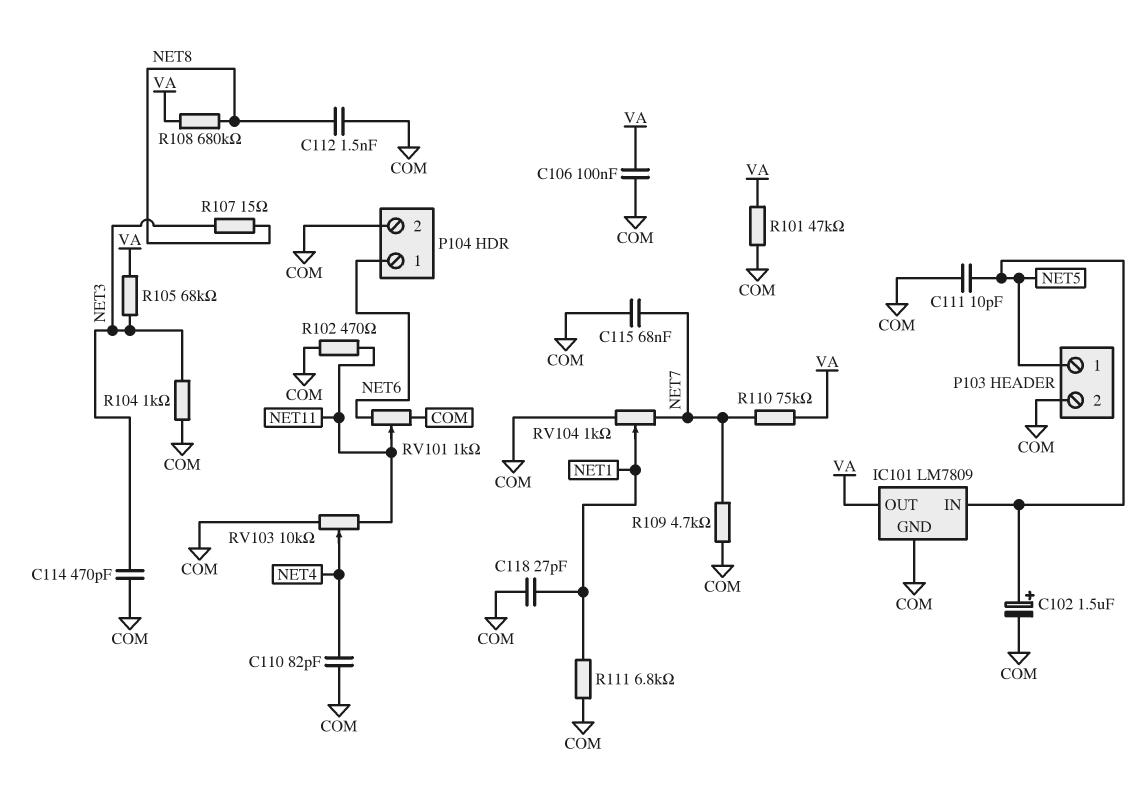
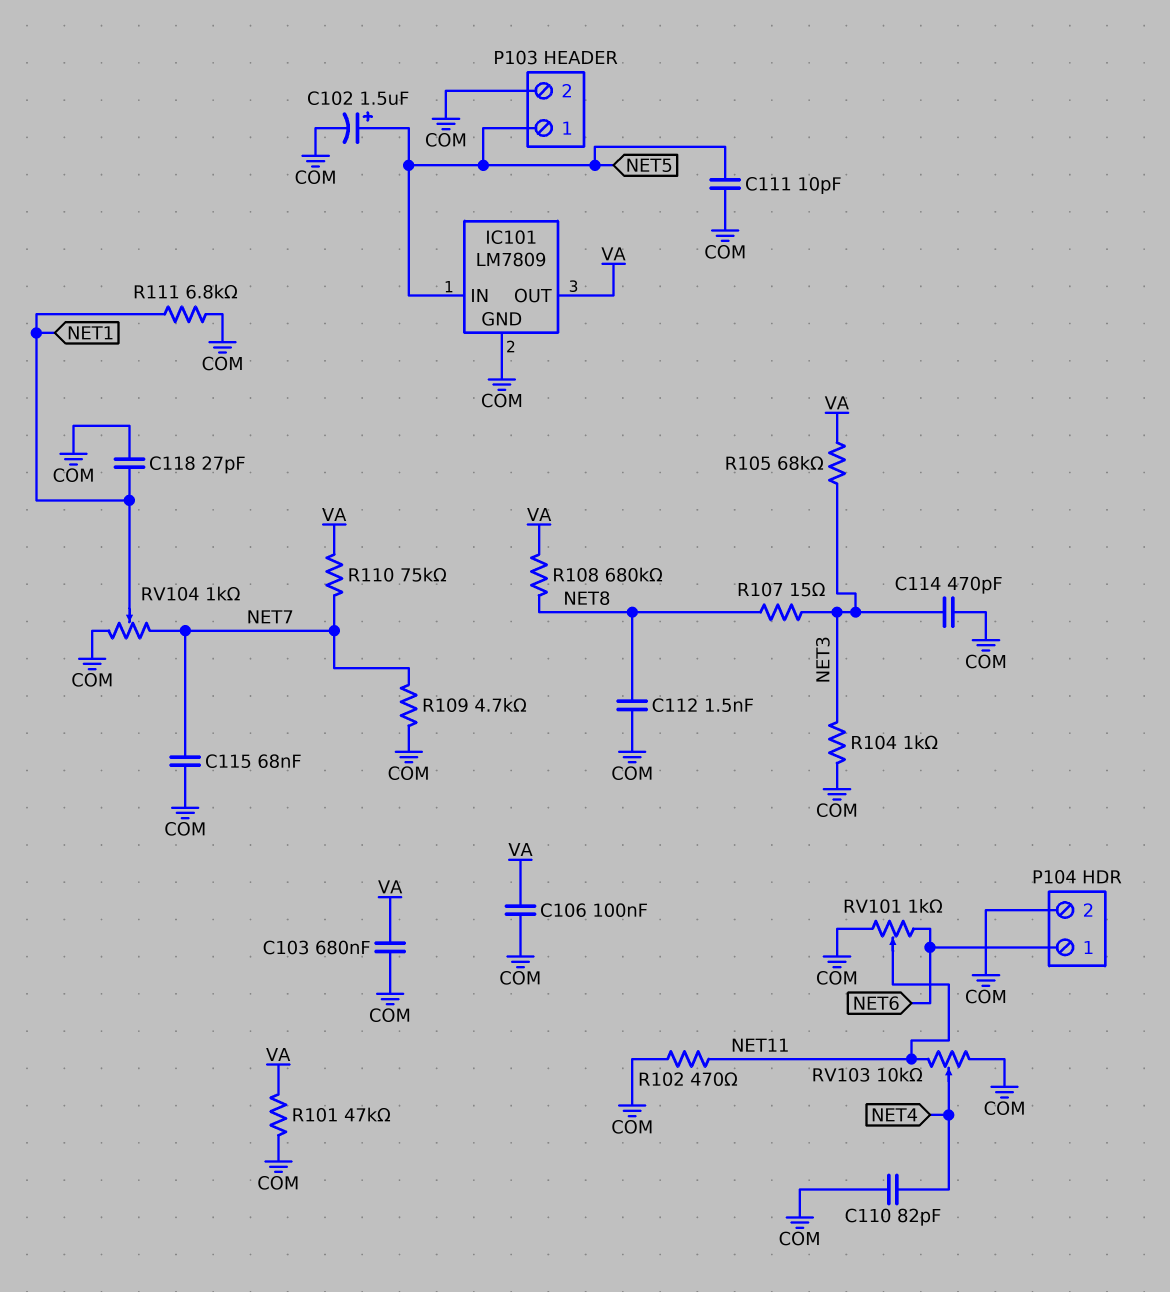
C103: none -> 680nF (COM, VA)

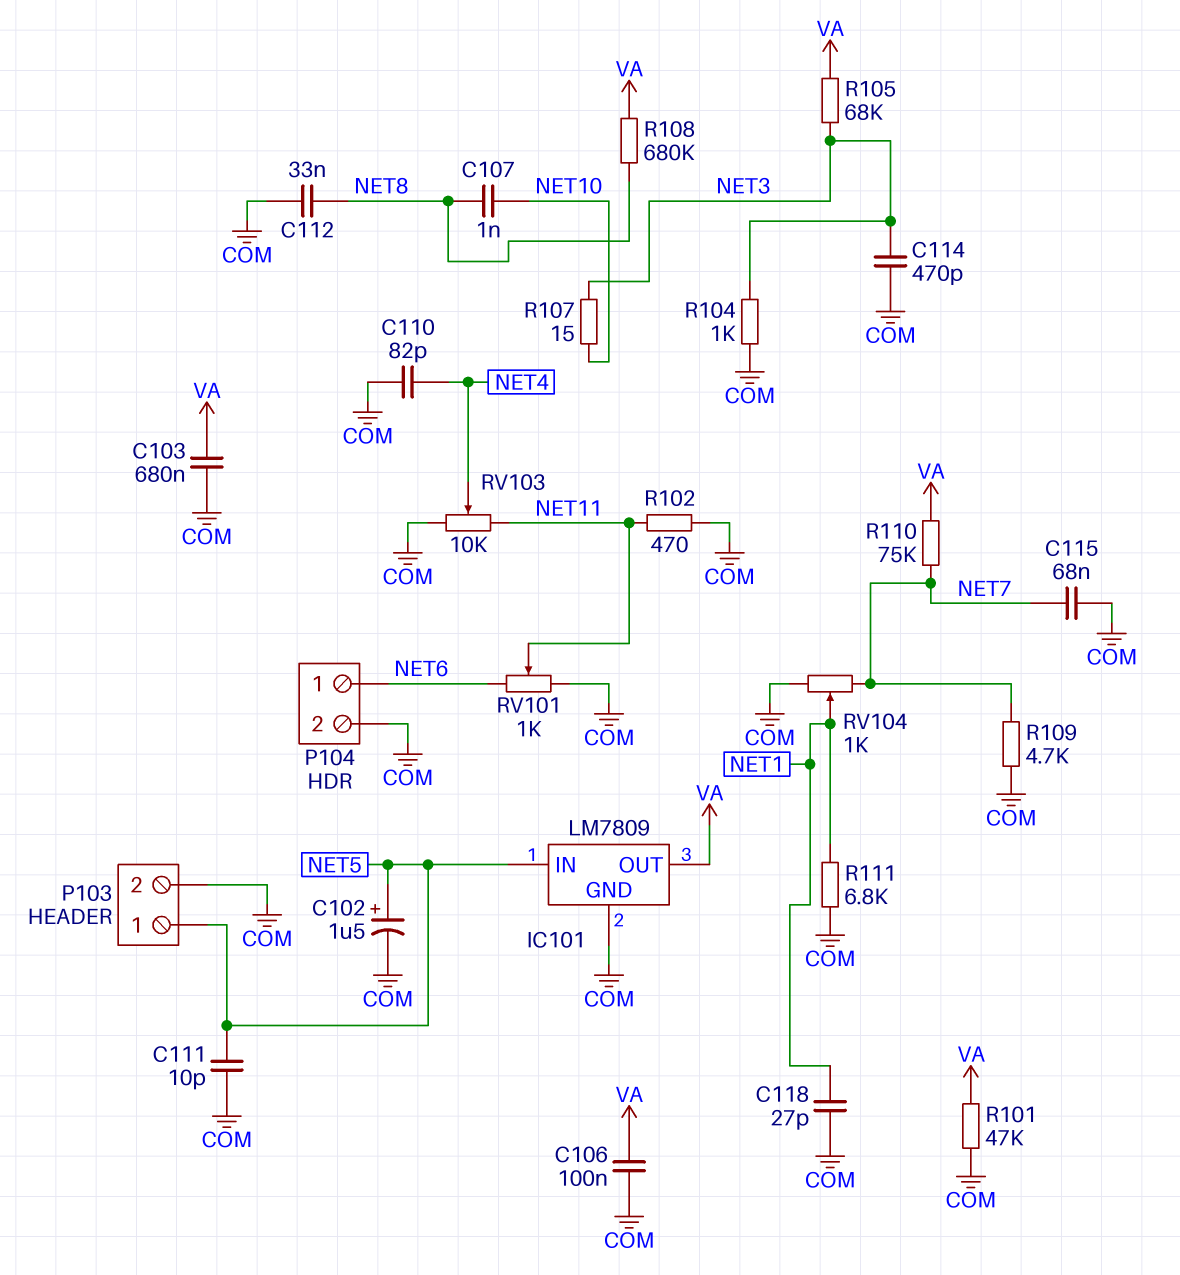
C107: none -> 1nF (NET8, NET10)
C112: 1.5nF (COM, NET8) -> 33nF (COM, NET8)
R107: 15 (NET3, NET8) -> 15 (NET3, NET10)

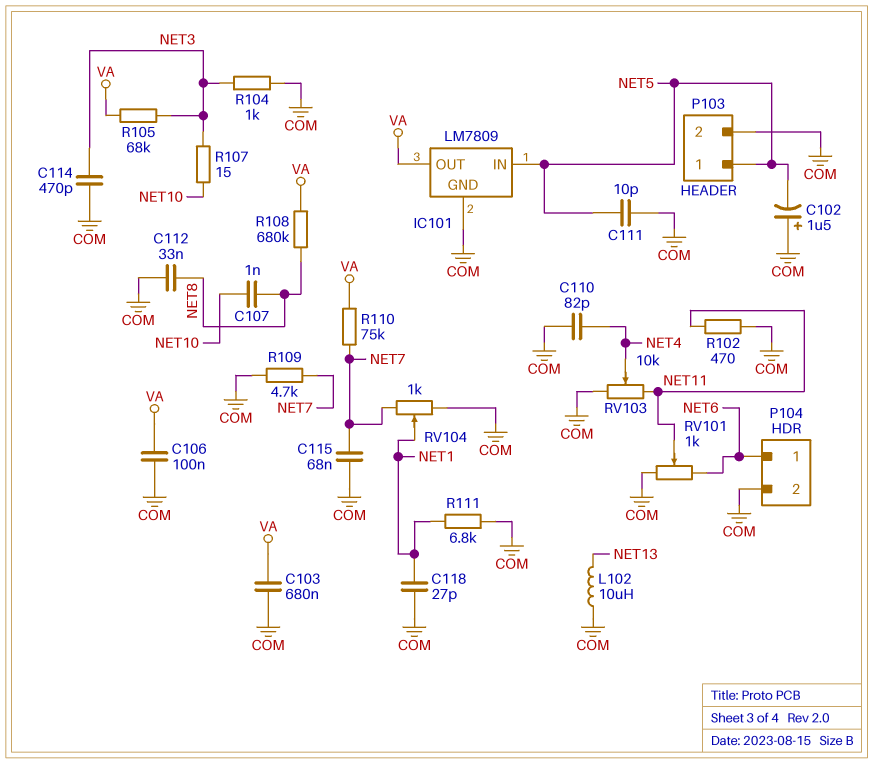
C102: 1.5uF (plus NET5, minus COM) -> 1.5uF (plus COM, minus NET5)
L102: none -> 10uH (COM, NET13)
R101: 47k (COM, VA) -> none

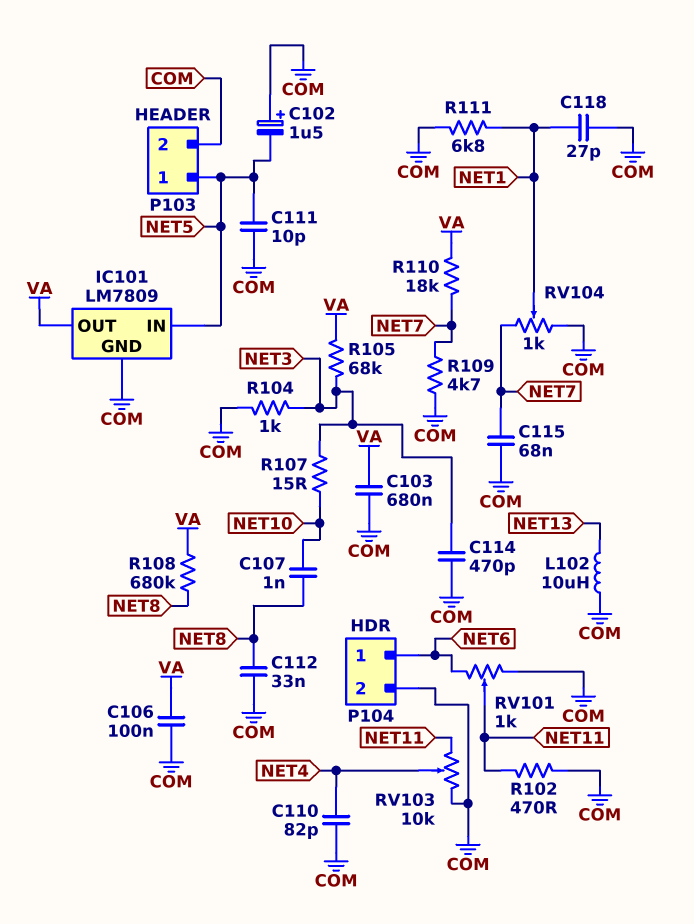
R110: 75k (NET7, VA) -> 18k (NET7, VA)

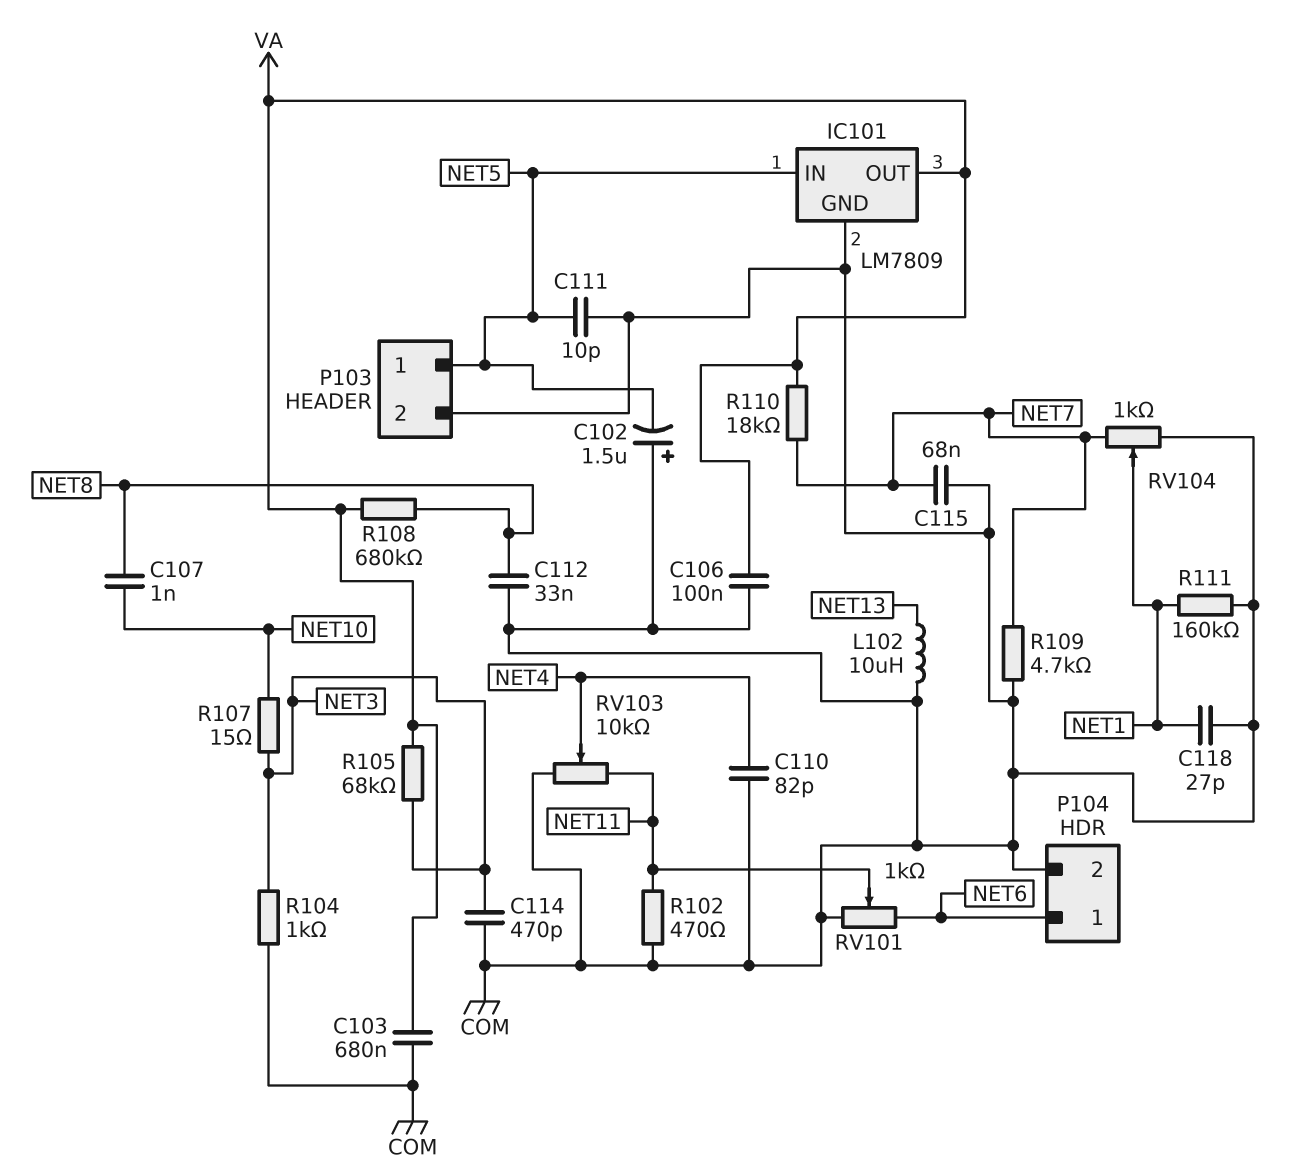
R111: 6.8k (COM, NET1) -> 160k (COM, NET1)

